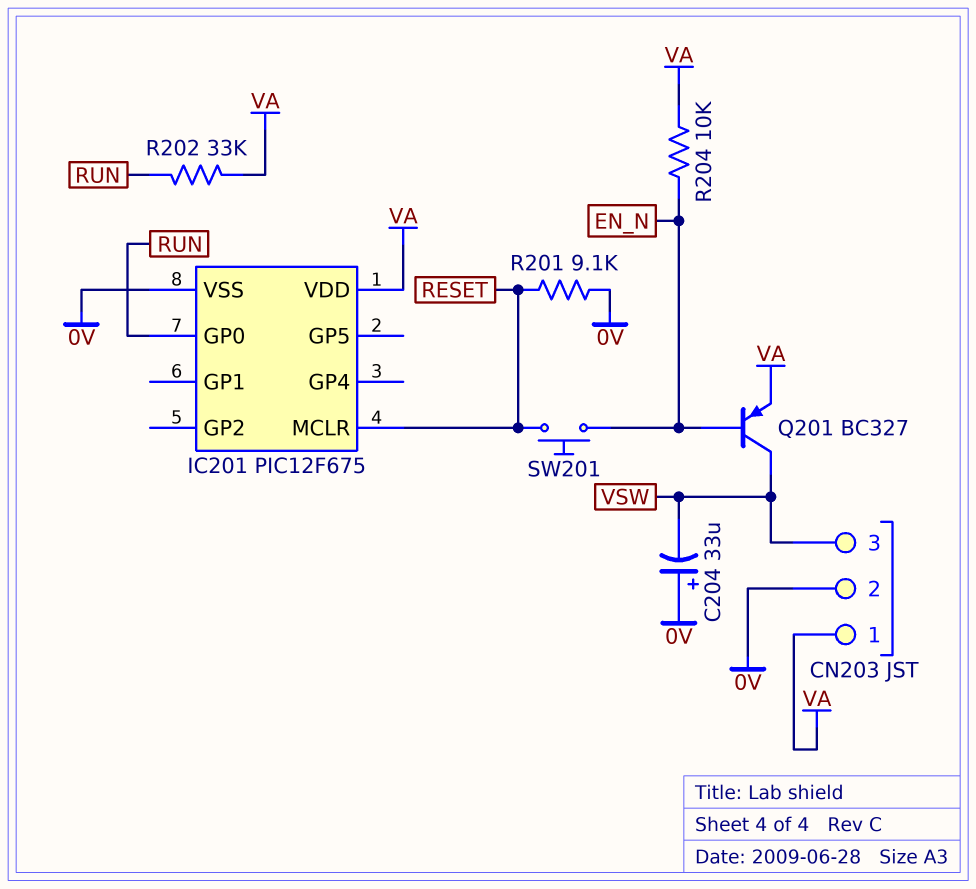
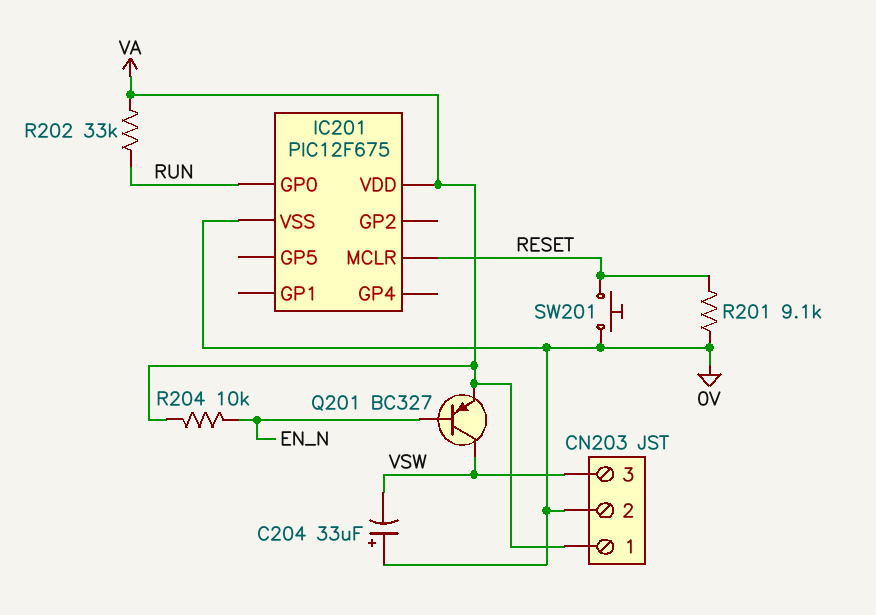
SW201: button (EN_N, RESET) -> button (0V, RESET)

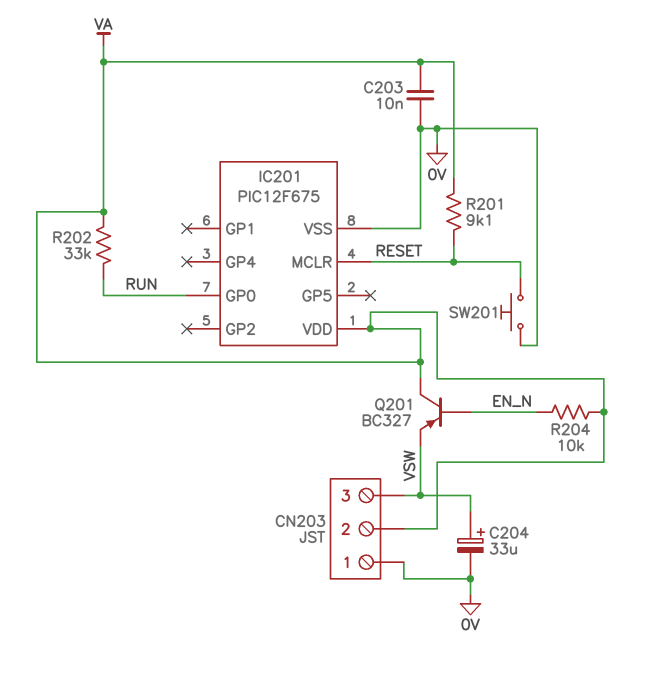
C203: none -> 10nF (0V, VA)
C204: 33uF (plus 0V, minus VSW) -> 33uF (plus VSW, minus 0V)
CN203 pin 1: VA -> 0V
CN203 pin 2: 0V -> VA
Q201: PNP BC327 (B EN_N, C VSW, E VA) -> PNP BC327 (B EN_N, C VA, E VSW)
R201: 9.1k (0V, RESET) -> 9.1k (RESET, VA)

